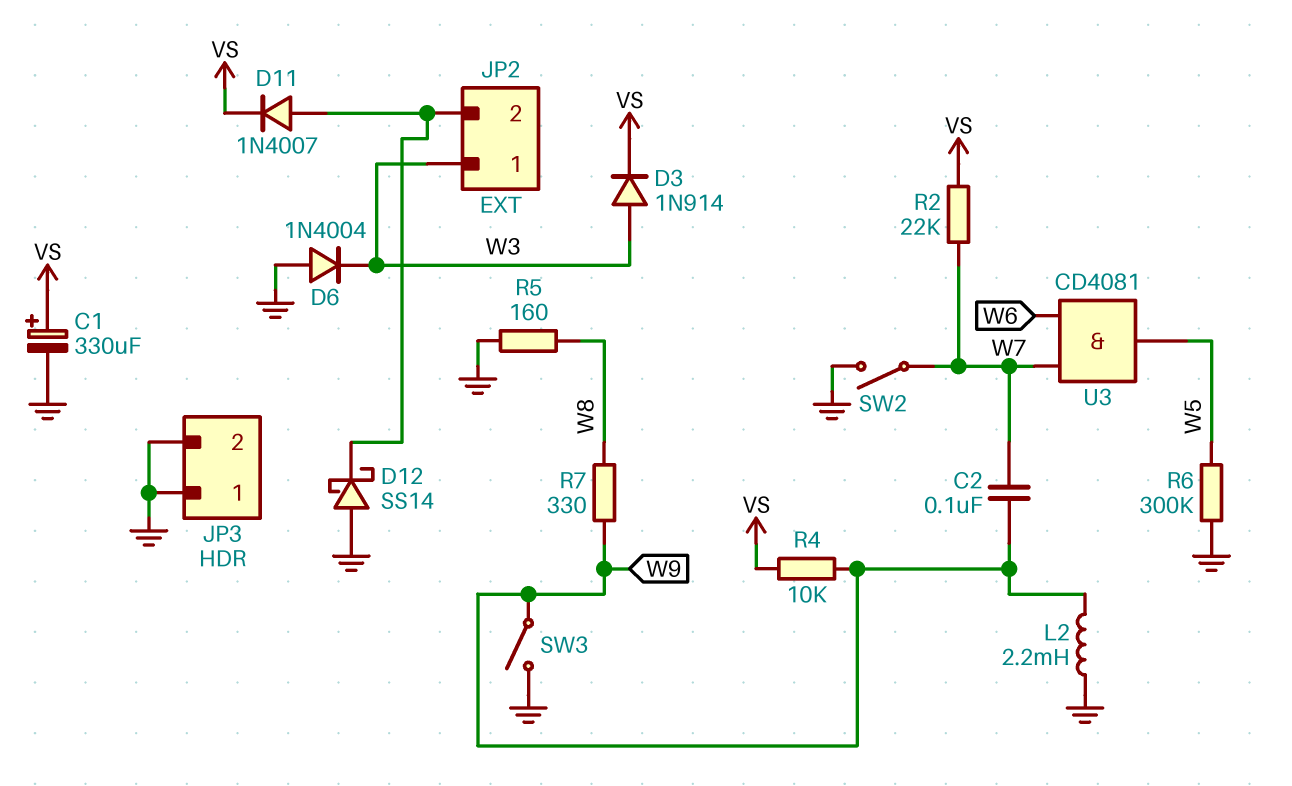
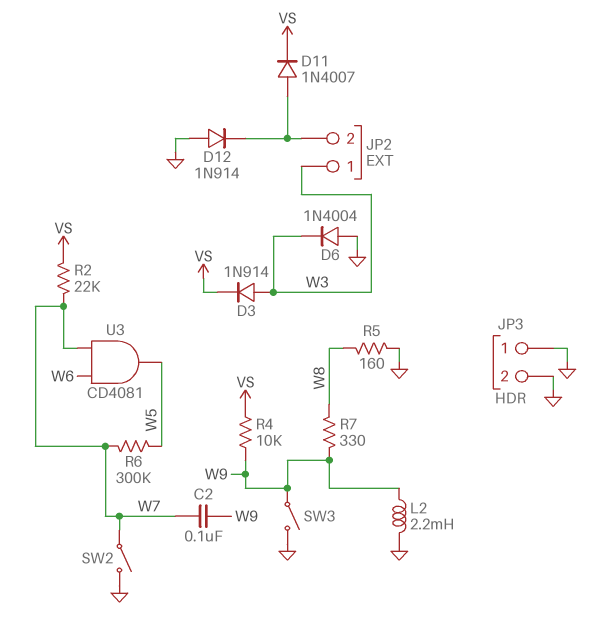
C1: 330uF (plus VS, minus GND) -> none
D12: schottky SS14 (A GND, K JP2/2) -> diode 1N914 (A GND, K JP2/2)
R6: 300k (GND, W5) -> 300k (W5, W7)

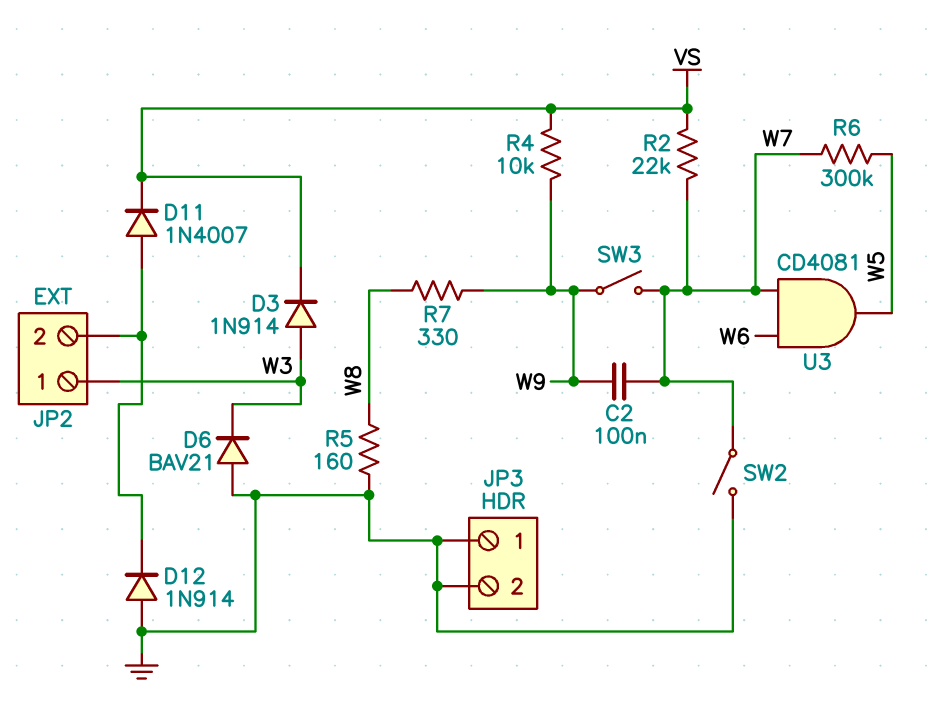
D6: diode 1N4004 (A GND, K W3) -> diode BAV21 (A GND, K W3)
L2: 2.2mH (GND, W9) -> none
SW3: switch (GND, W9) -> switch (W7, W9)

